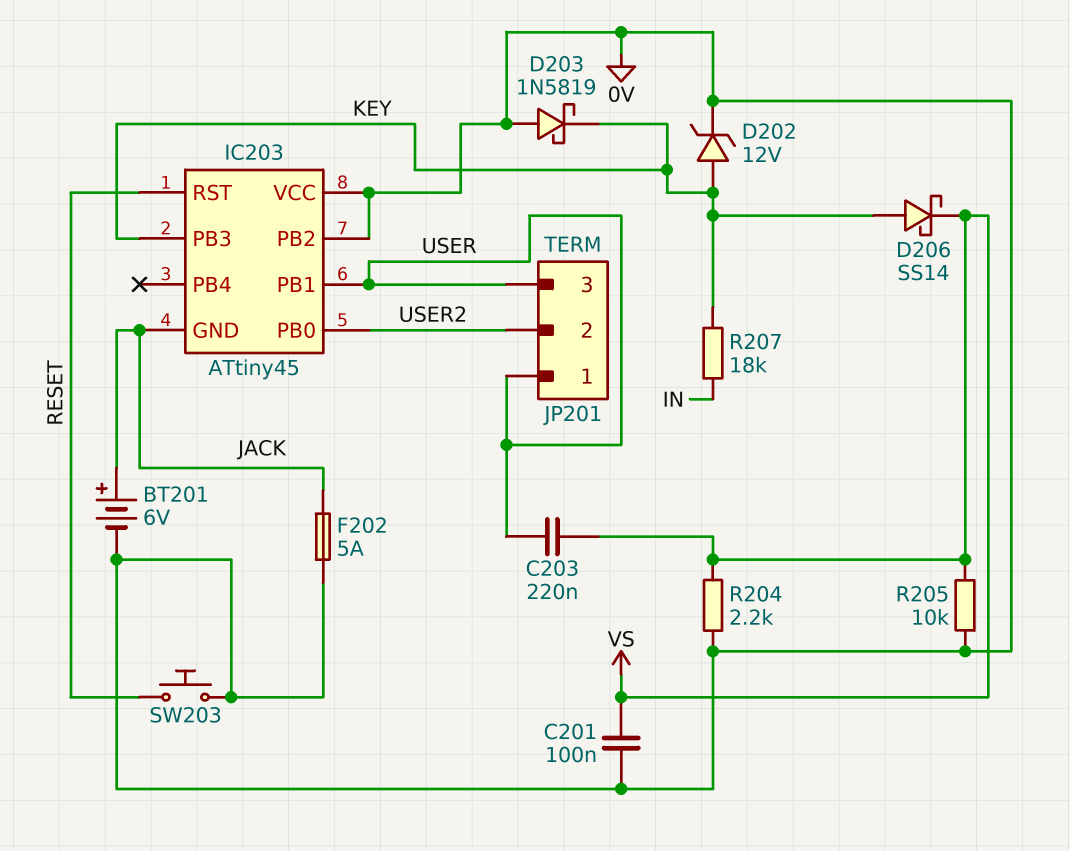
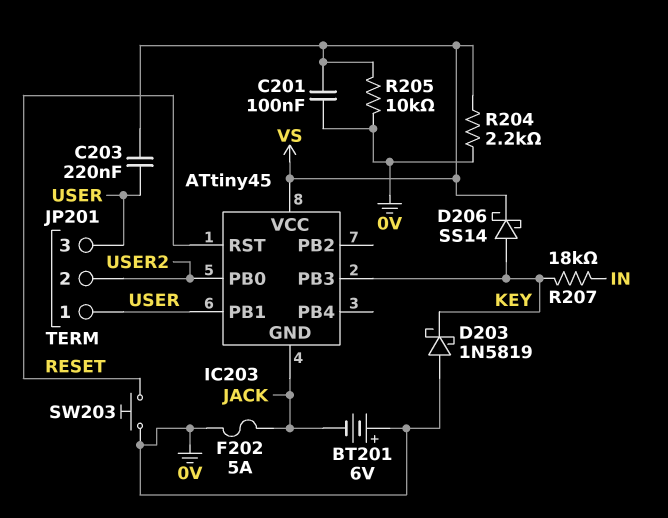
BT201: 6V (plus JACK, minus 0V) -> 6V (plus 0V, minus JACK)
D202: zener 12V (A KEY, K 0V) -> none
IC203 pin PB2: 0V -> none
IC203 pin VCC: 0V -> VS

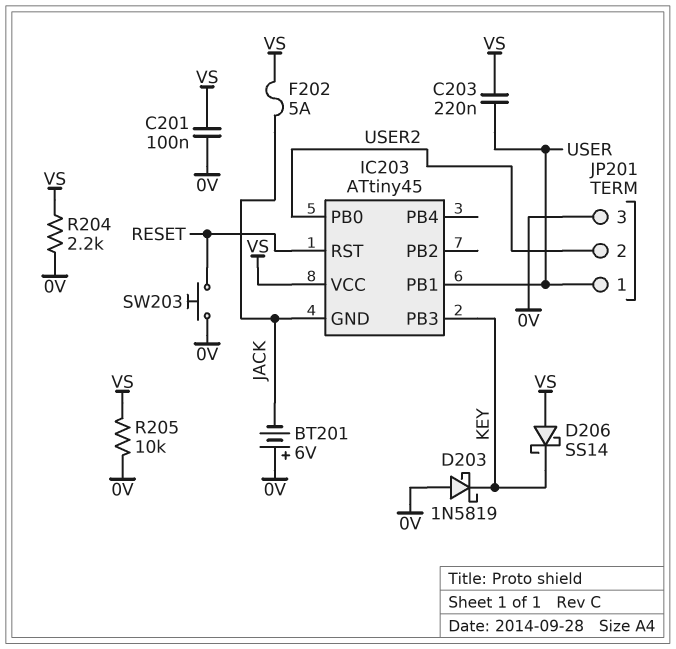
D206: schottky SS14 (A KEY, K VS) -> schottky SS14 (A VS, K KEY)
F202: 5A (0V, JACK) -> 5A (JACK, VS)
JP201 pin 3: USER -> 0V
R207: 18k (IN, KEY) -> none

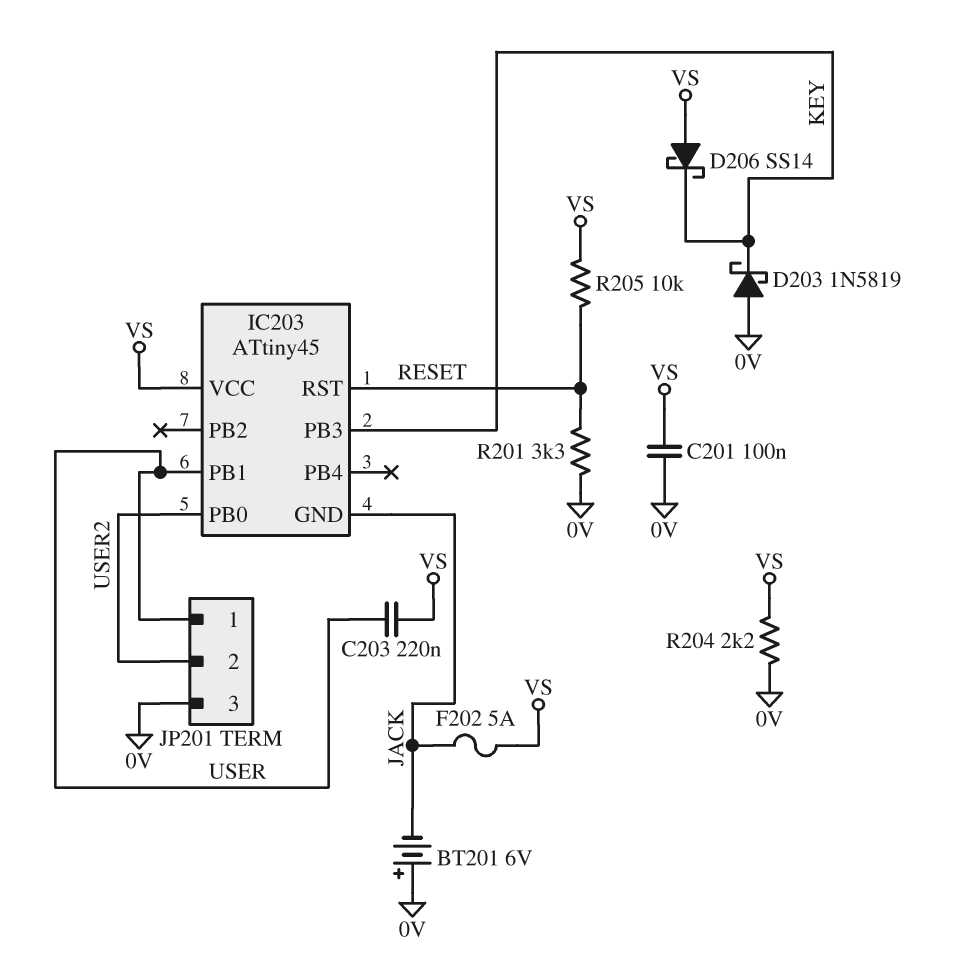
R201: none -> 3.3k (0V, RESET)
R205: 10k (0V, VS) -> 10k (RESET, VS)
SW203: button (0V, RESET) -> none

